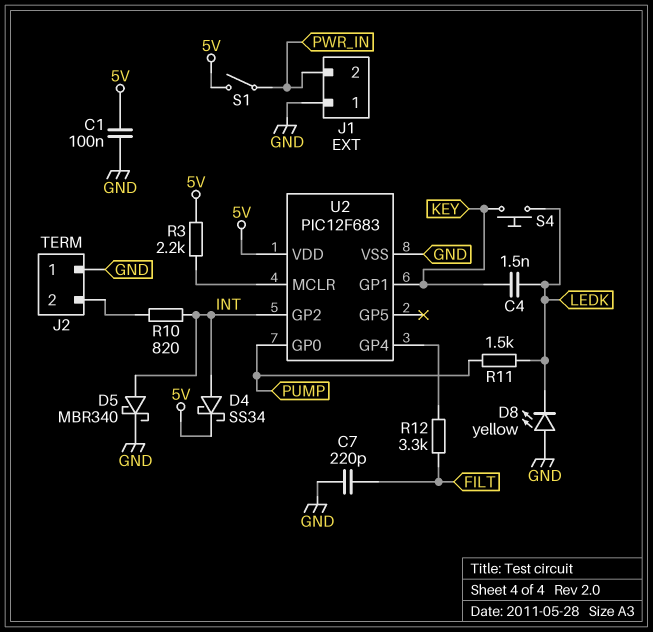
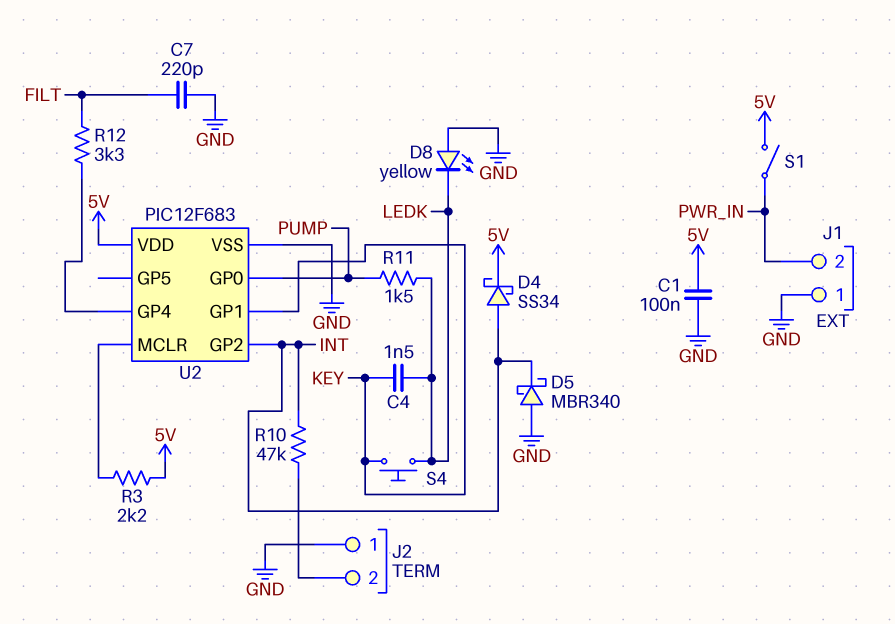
D5: schottky MBR340 (A INT, K GND) -> schottky MBR340 (A GND, K INT)
R10: 820 (INT, J2/2) -> 47k (INT, J2/2)

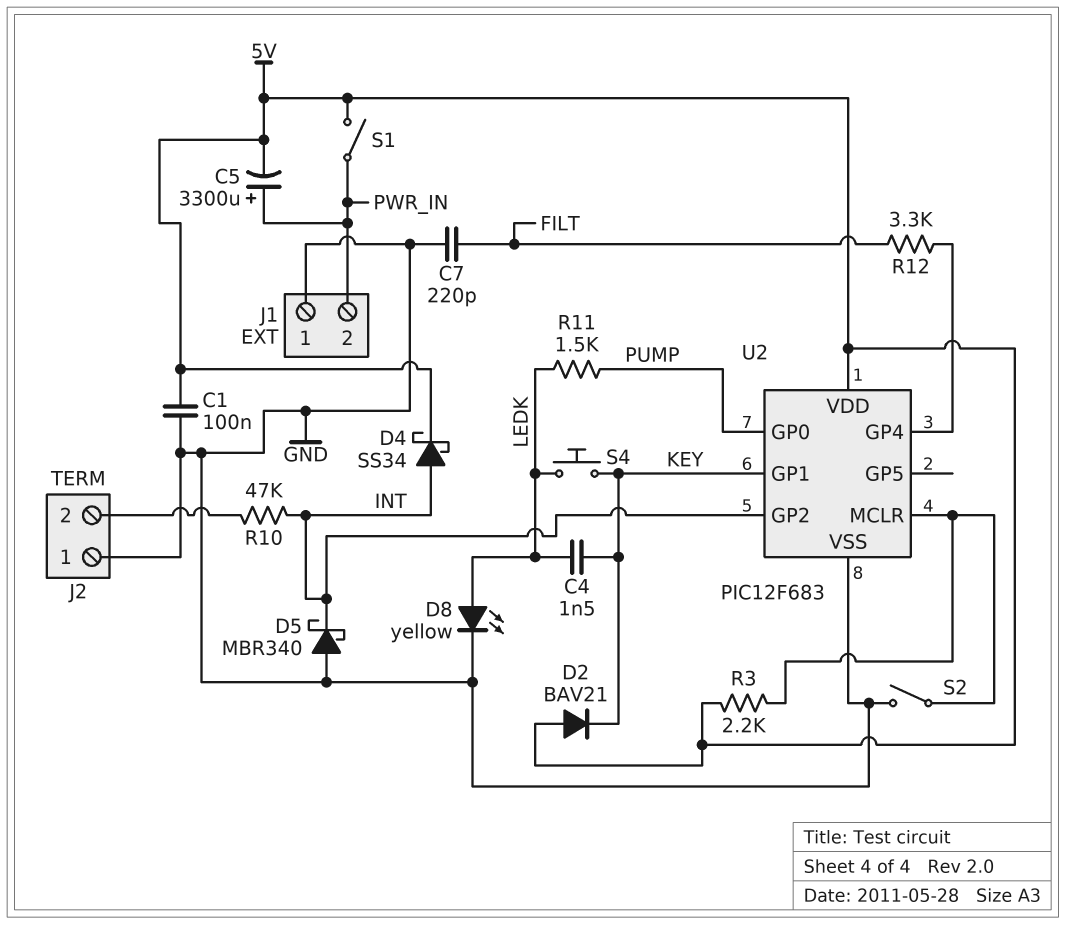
C5: none -> 3300uF (plus PWR_IN, minus 5V)
D2: none -> diode BAV21 (A 5V, K KEY)
D8: LED yellow (A GND, K LEDK) -> LED yellow (A LEDK, K GND)
S2: none -> switch (GND, U2/MCLR)

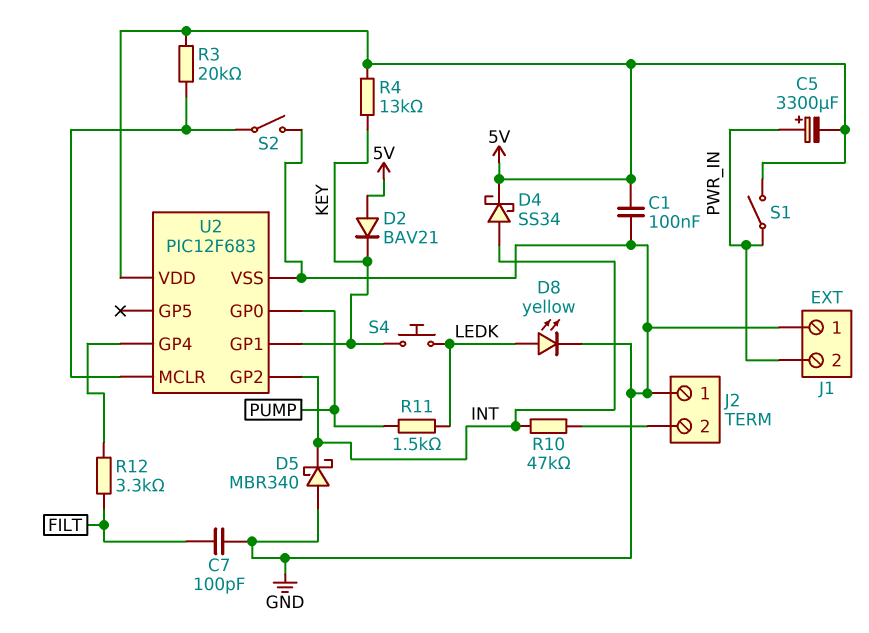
C4: 1.5nF (KEY, LEDK) -> none
C7: 220pF (FILT, GND) -> 100pF (FILT, GND)
R3: 2.2k (5V, U2/MCLR) -> 20k (5V, U2/MCLR)
R4: none -> 13k (5V, KEY)

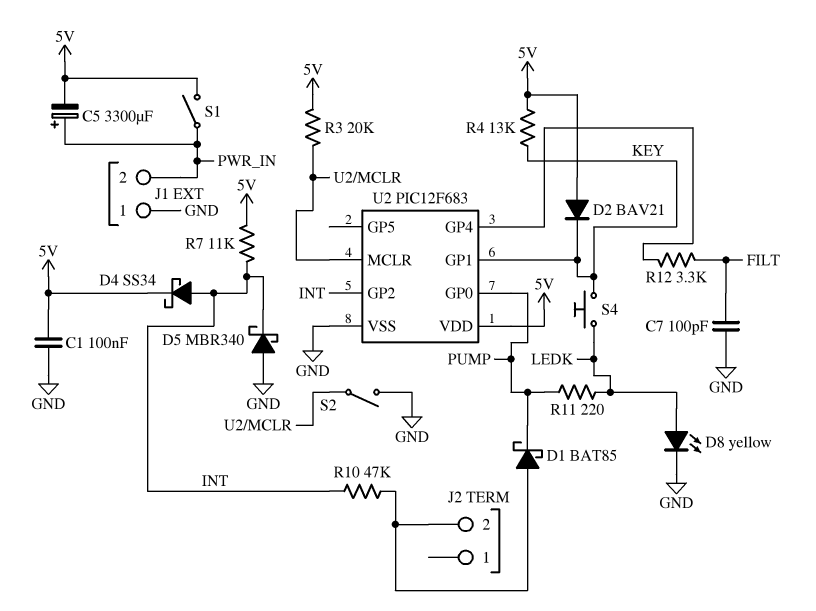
D1: none -> schottky BAT85 (A J2/2, K PUMP)
J2 pin 1: GND -> none
R7: none -> 11k (5V, INT)
R11: 1.5k (LEDK, PUMP) -> 220 (LEDK, PUMP)

